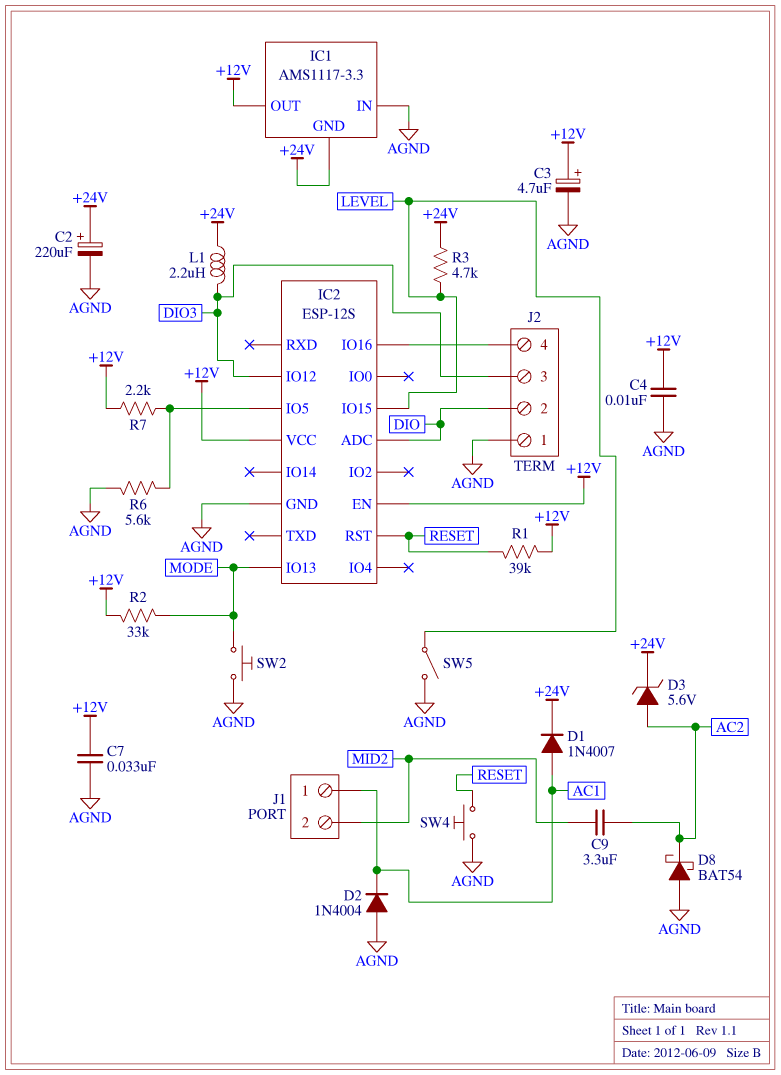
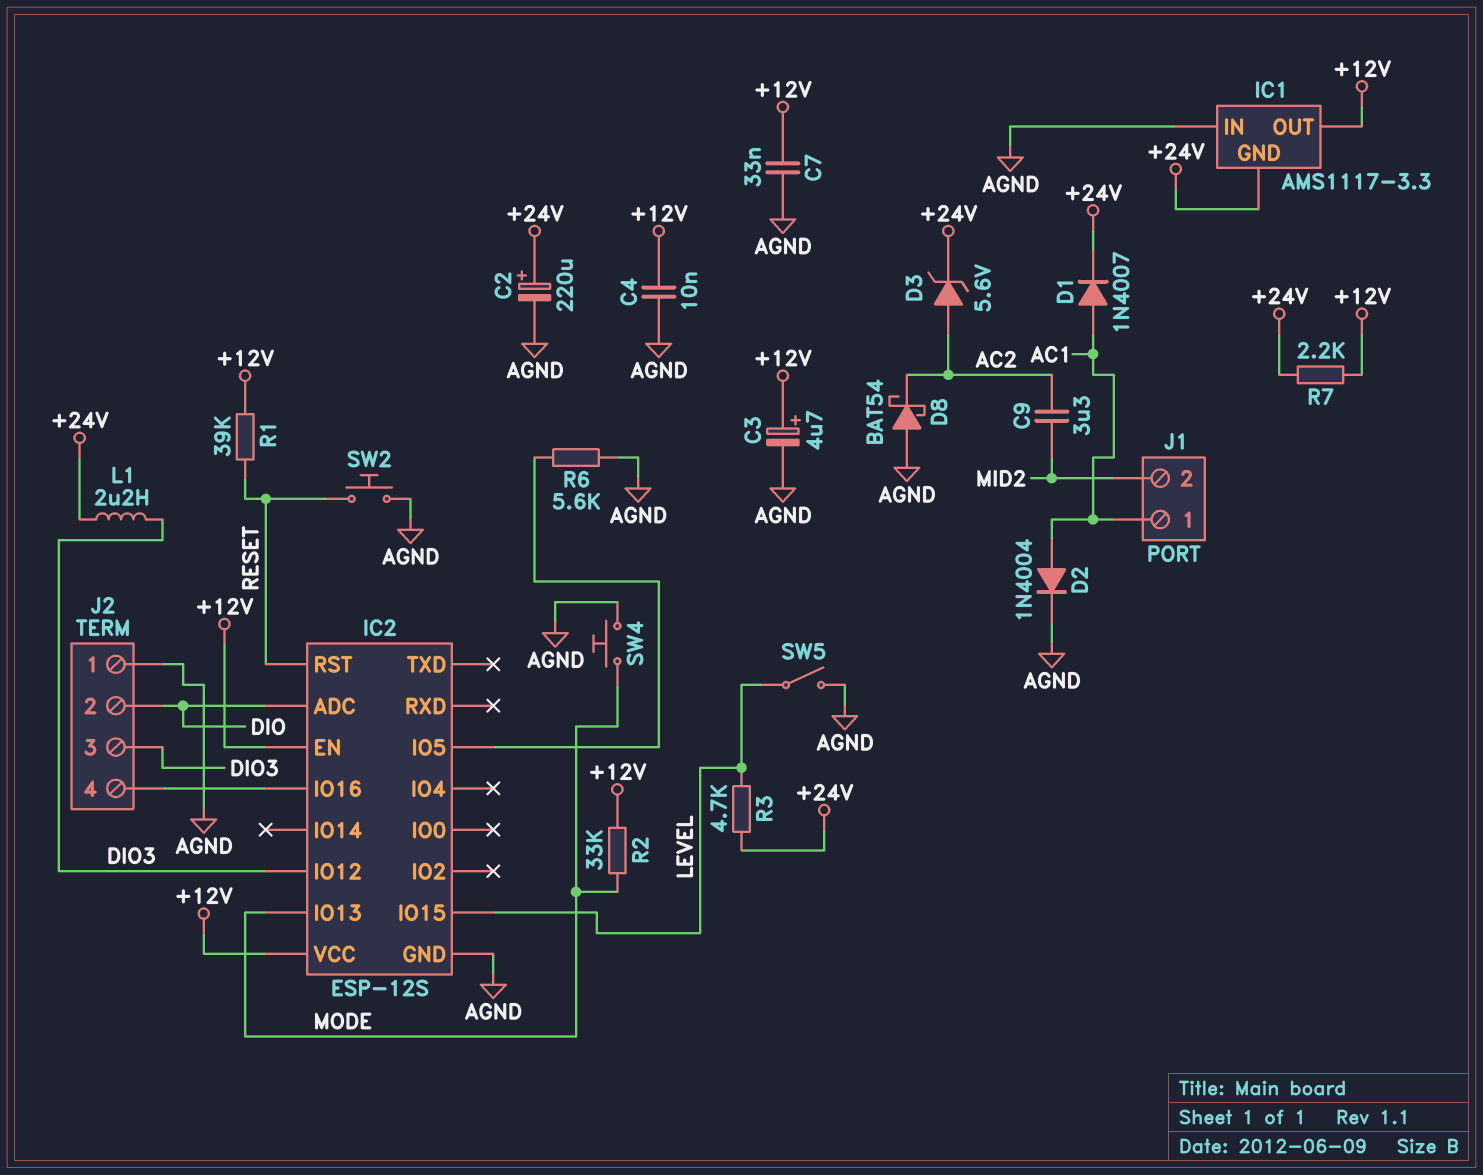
D2: diode 1N4004 (A AGND, K AC1) -> diode 1N4004 (A AC1, K AGND)
R7: 2.2k (+12V, IC2/IO5) -> 2.2k (+12V, +24V)
SW2: button (AGND, MODE) -> button (AGND, RESET)
SW4: button (AGND, RESET) -> button (AGND, MODE)

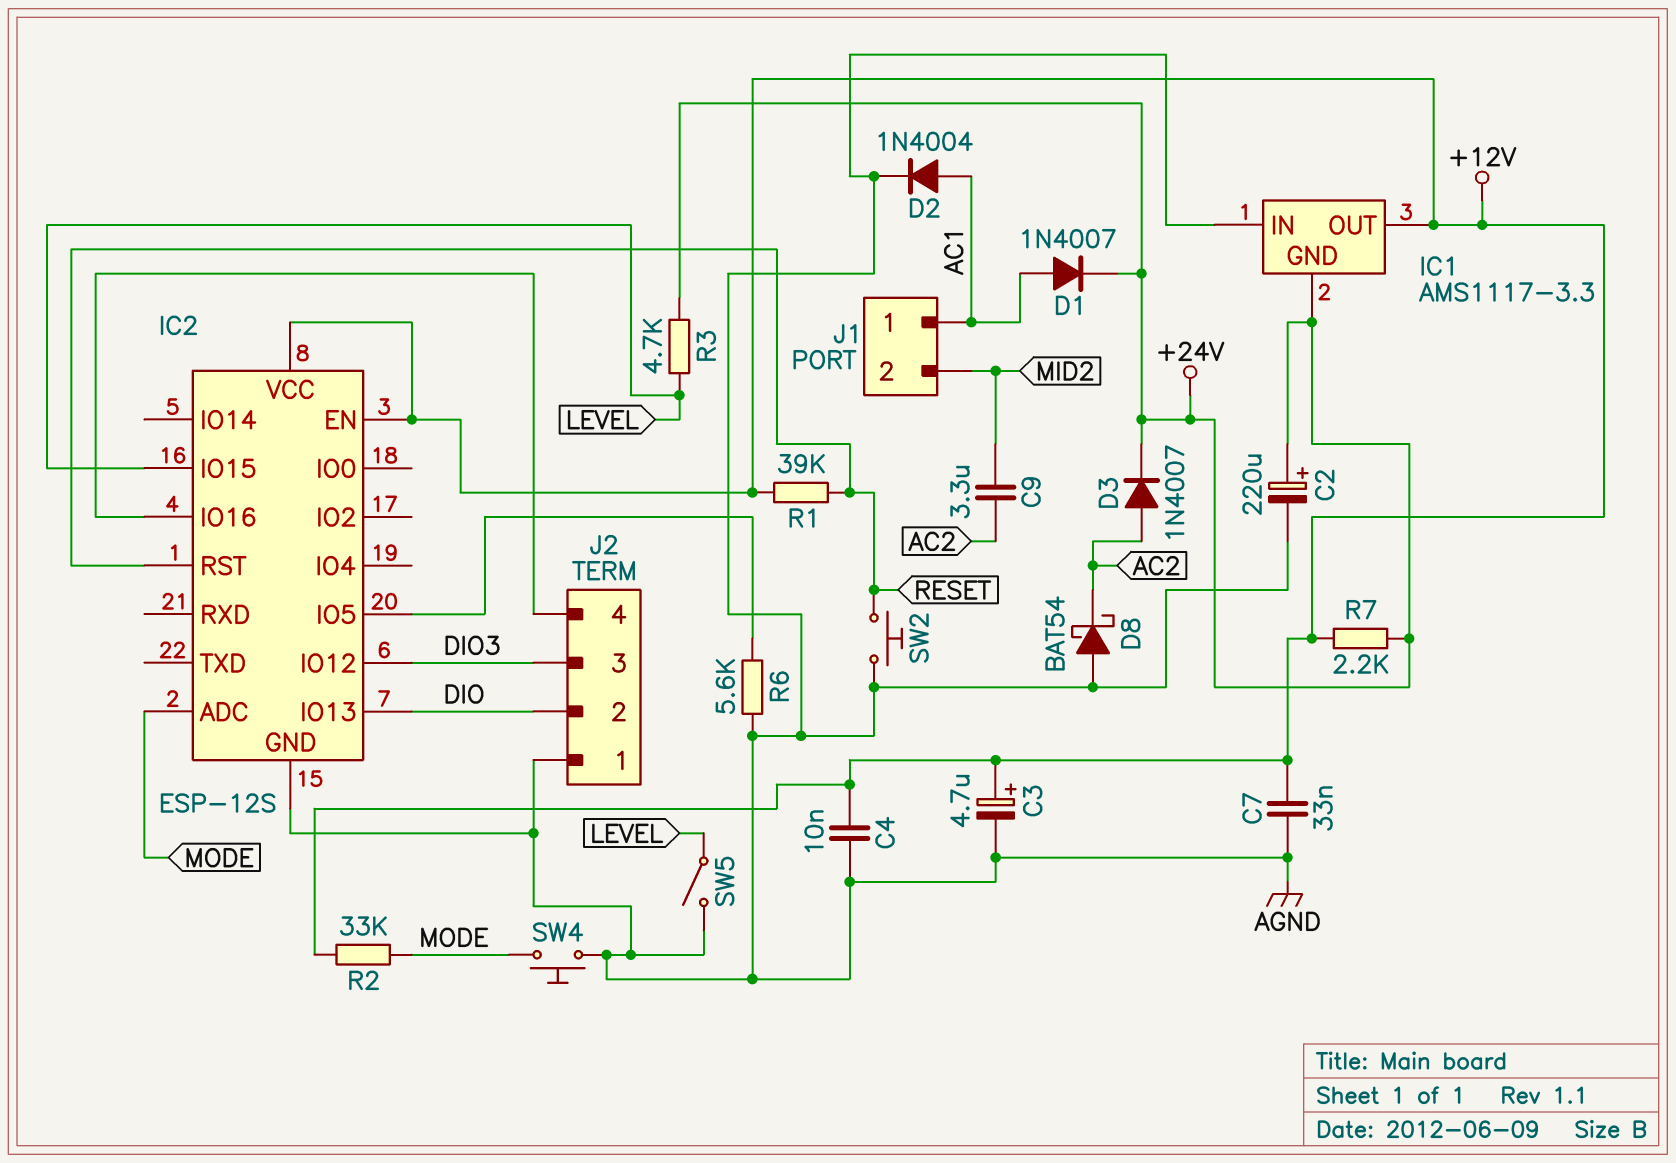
D3: zener 5.6V (A AC2, K +24V) -> diode 1N4007 (A AC2, K +24V)
IC2 pin ADC: DIO -> MODE
IC2 pin IO13: MODE -> DIO
L1: 2.2uH (+24V, DIO3) -> none

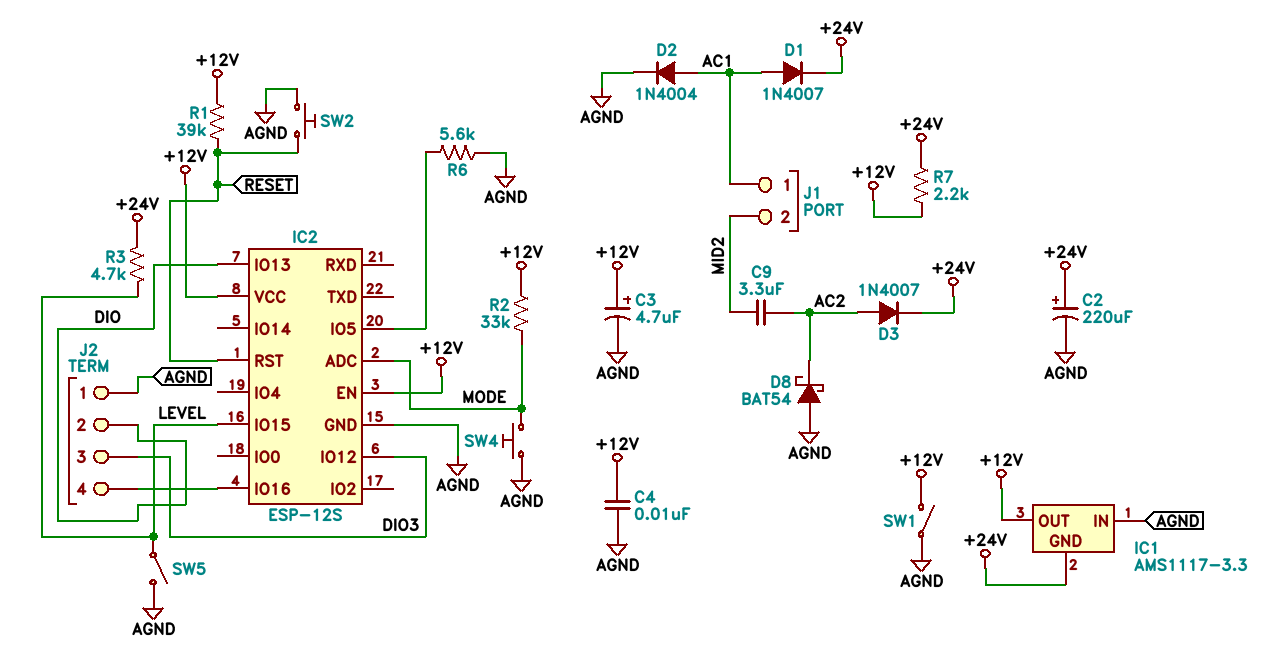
C7: 33nF (+12V, AGND) -> none
SW1: none -> switch (+12V, AGND)

